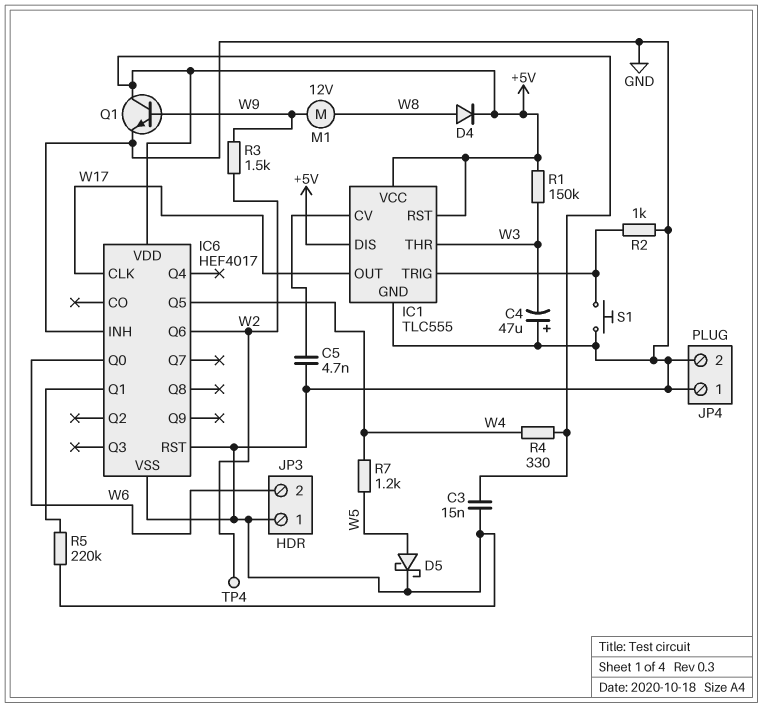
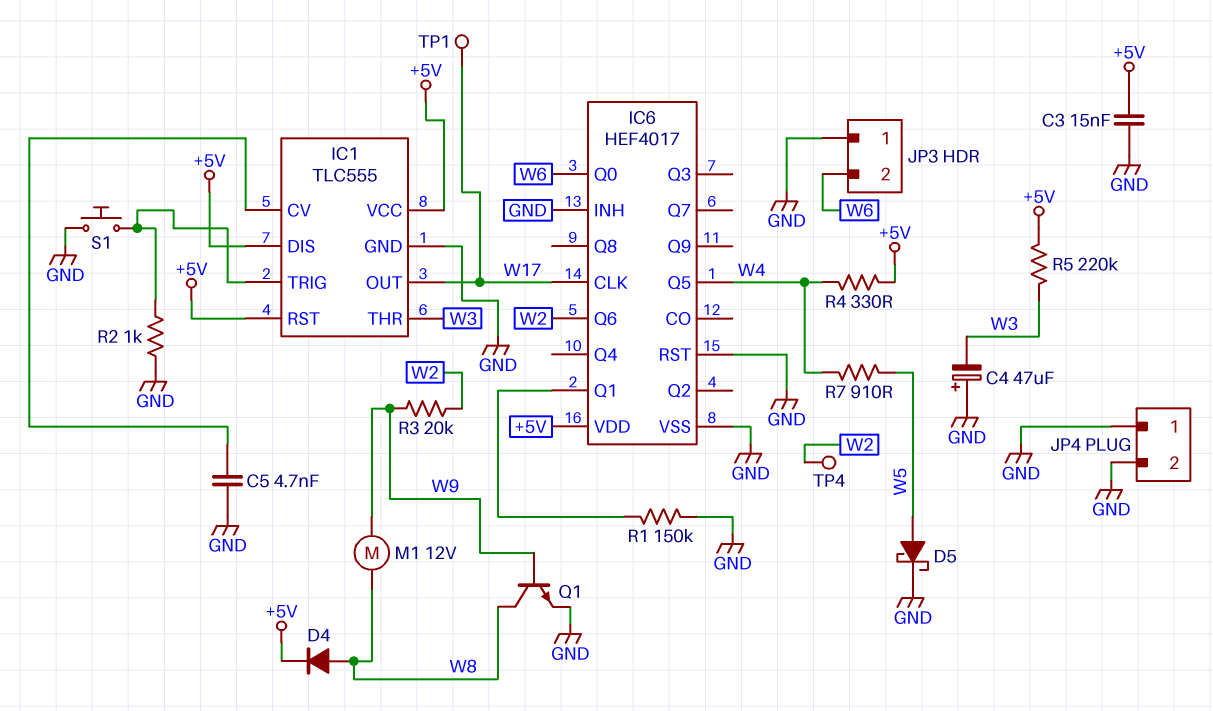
Q1: NPN (B W9, C +5V, E GND) -> NPN (B W9, C W8, E GND)
R1: 150k (+5V, W3) -> 150k (GND, IC6/Q1)
R3: 1.5k (W2, W9) -> 20k (W2, W9)
R5: 220k (GND, IC6/Q1) -> 220k (+5V, W3)
R7: 1.2k (W4, W5) -> 910 (W4, W5)
TP1: none -> test point (W17)

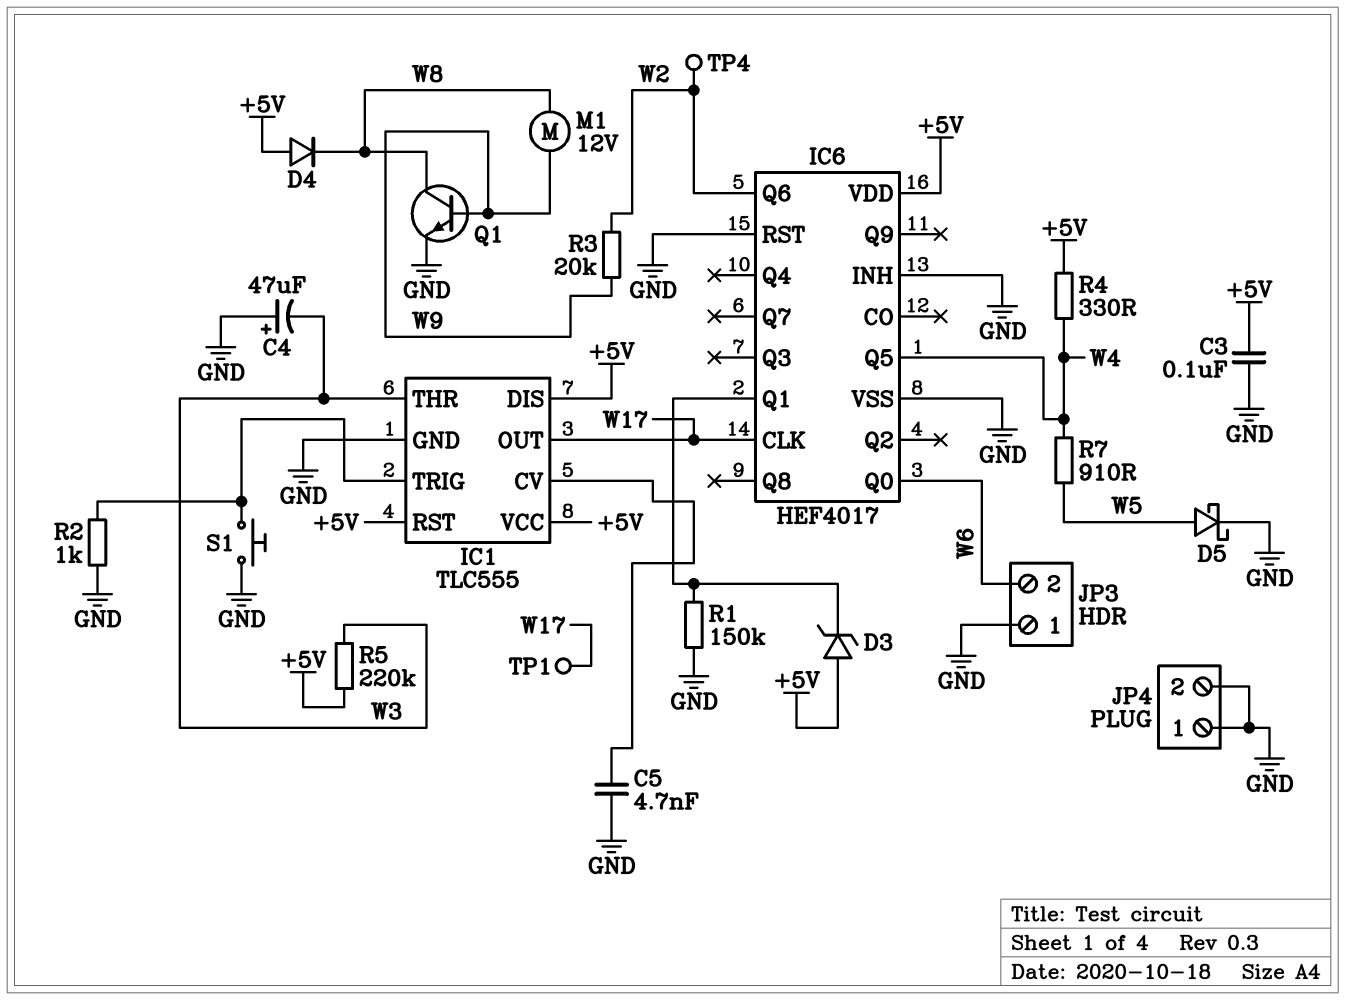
C3: 15nF (+5V, GND) -> 100nF (+5V, GND)
D3: none -> zener (A +5V, K IC6/Q1)
D4: diode (A W8, K +5V) -> diode (A +5V, K W8)

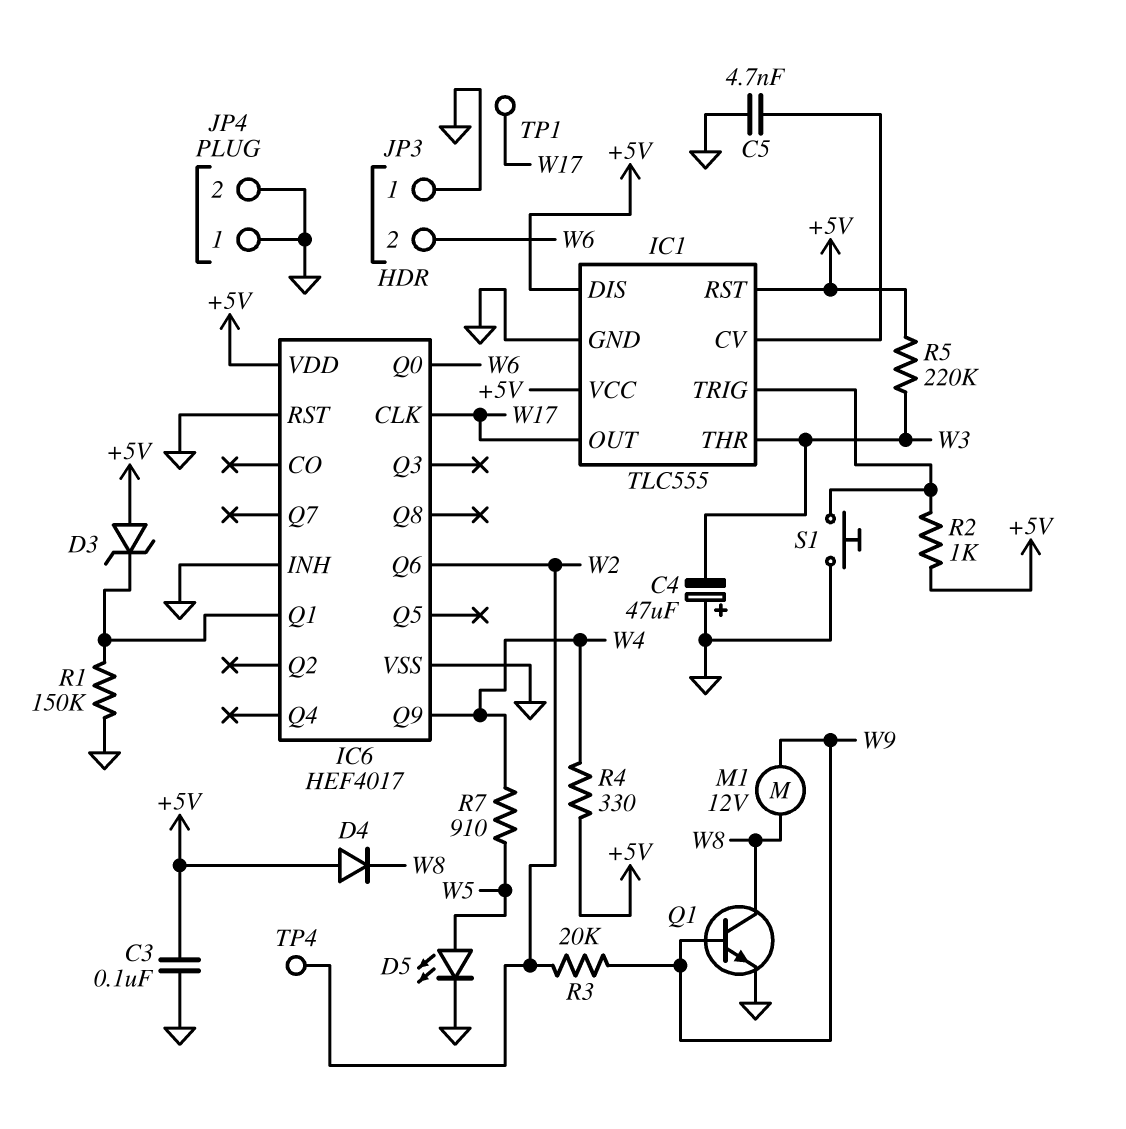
D5: schottky (A W5, K GND) -> LED (A W5, K GND)
IC6 pin Q5: W4 -> none
IC6 pin Q9: none -> W4
R2: 1k (GND, IC1/TRIG) -> 1k (+5V, IC1/TRIG)

